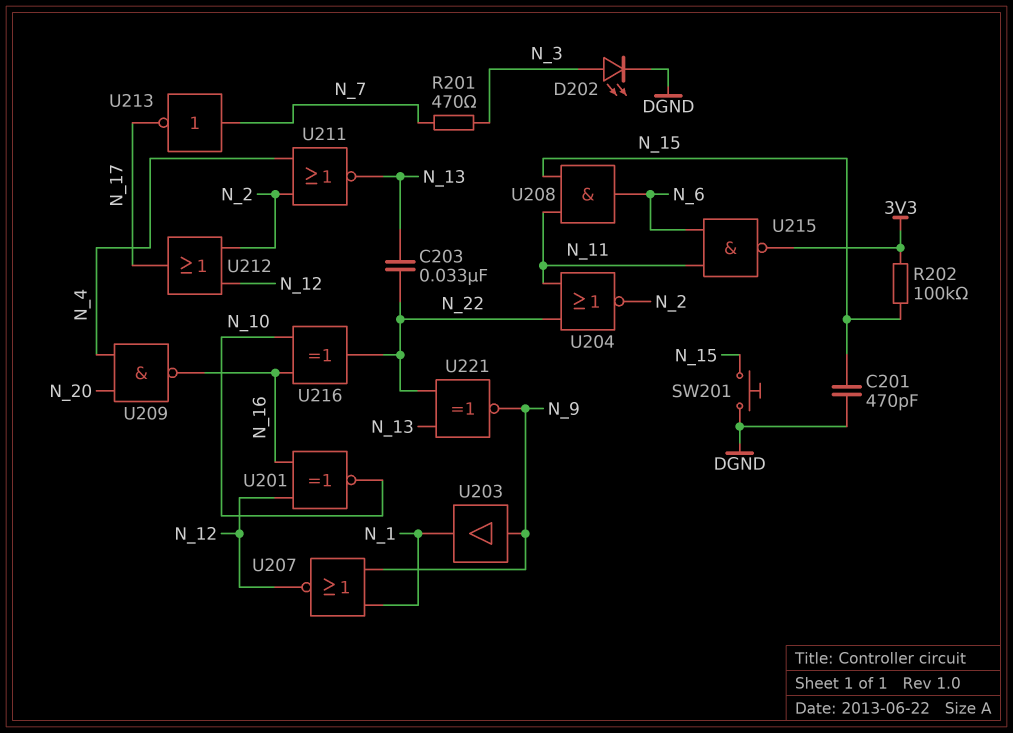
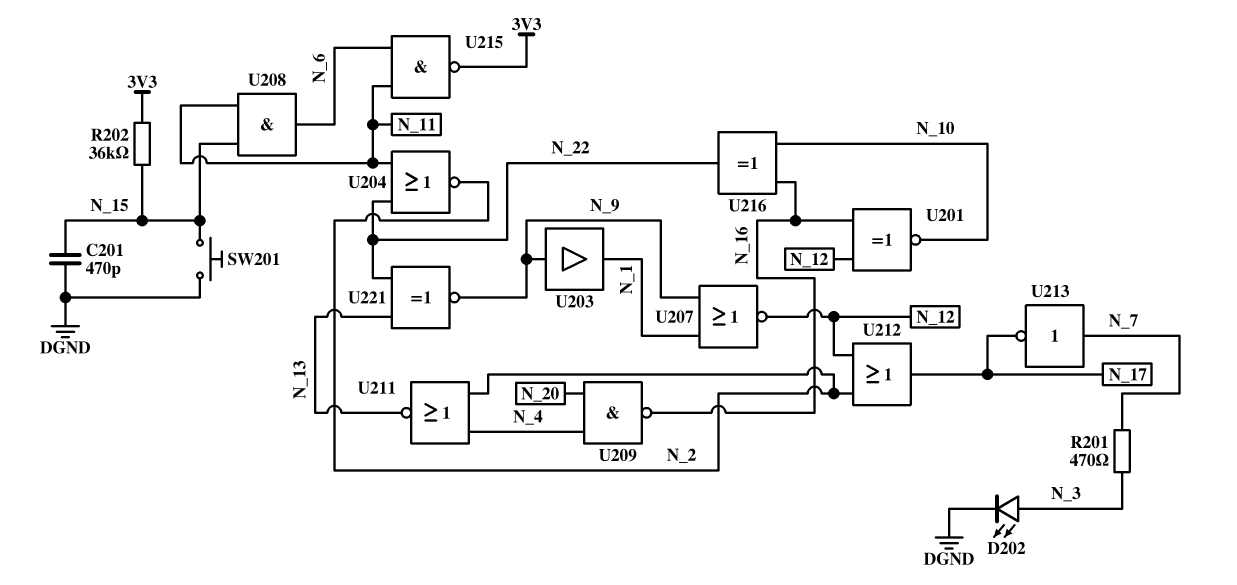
C203: 33nF (N_13, N_22) -> none
R202: 100k (3V3, N_15) -> 36k (3V3, N_15)

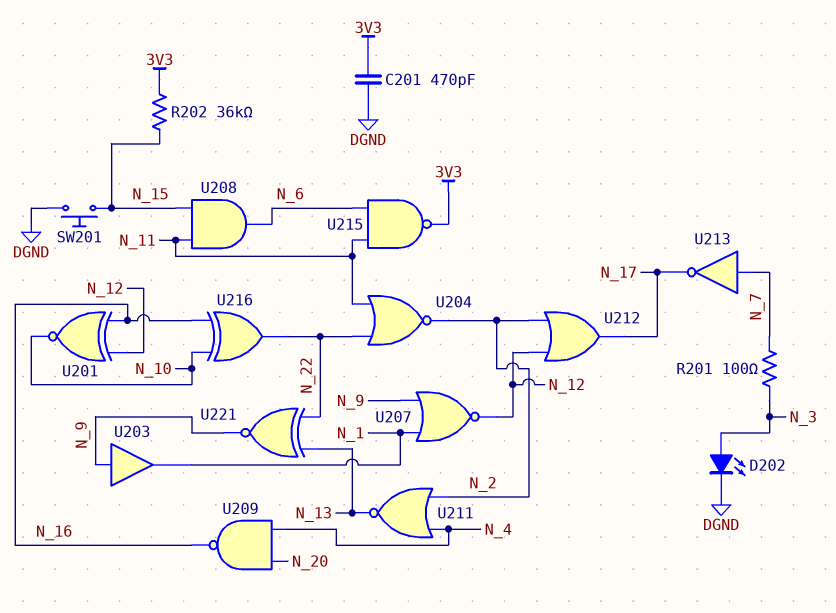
C201: 470pF (DGND, N_15) -> 470pF (3V3, DGND)
R201: 470 (N_3, N_7) -> 100 (N_3, N_7)

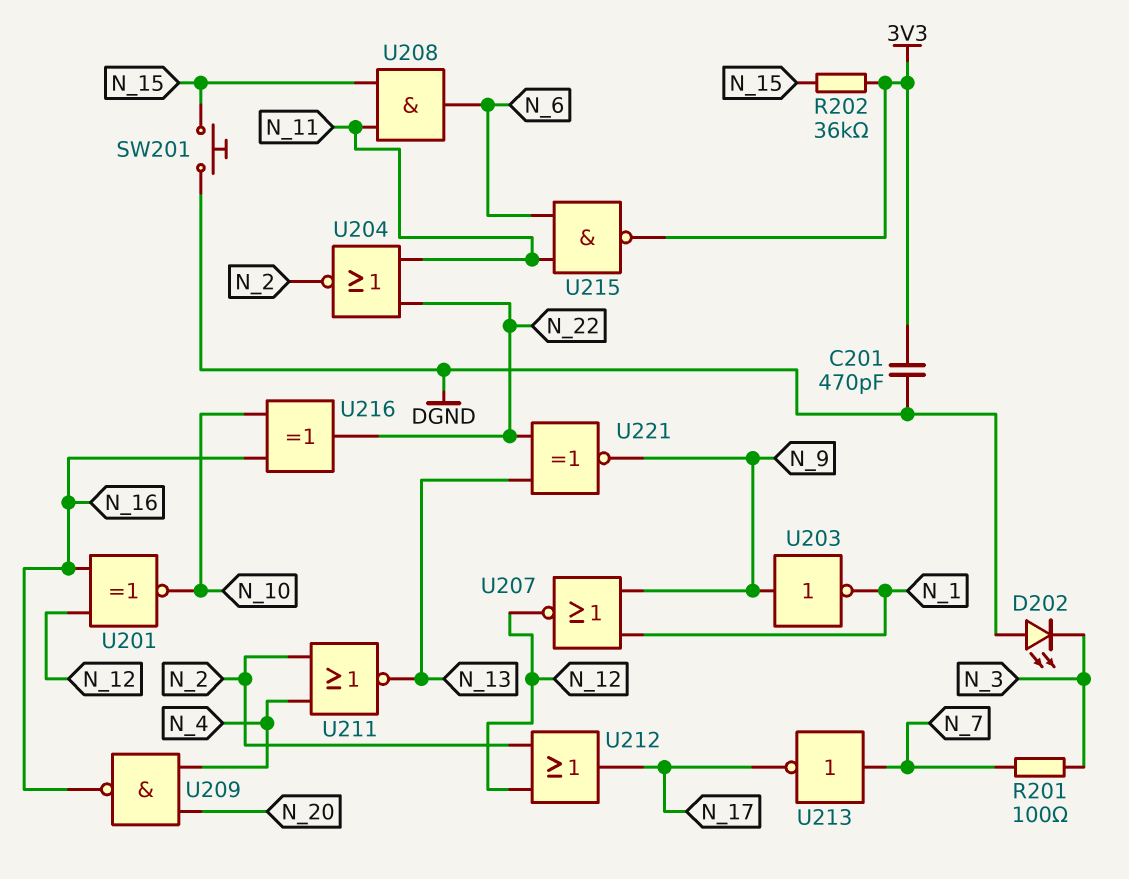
D202: LED (A N_3, K DGND) -> LED (A DGND, K N_3)
U203: buffer (in N_9, out N_1) -> NOT (in N_9, out N_1)

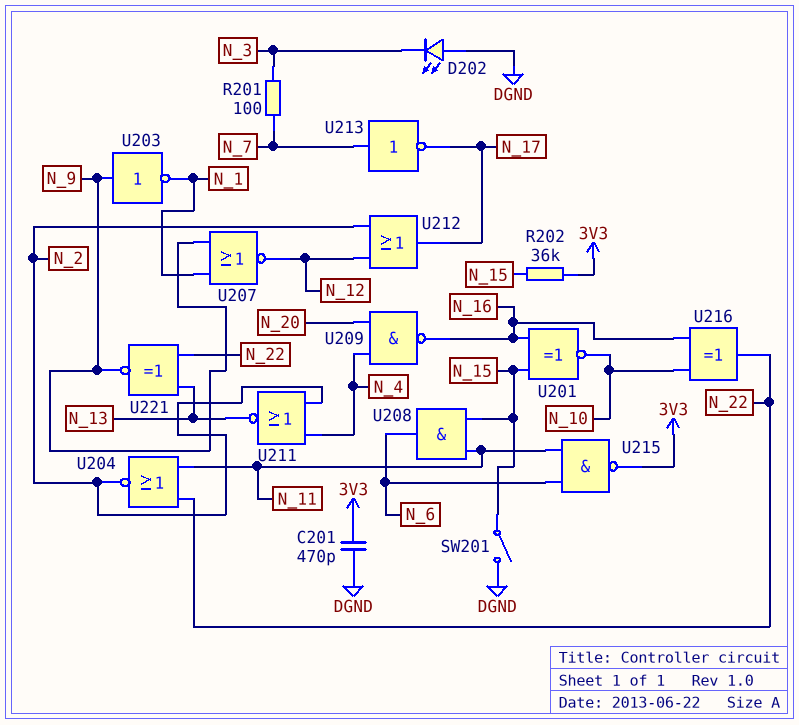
SW201: button (DGND, N_15) -> switch (DGND, N_15)
U201: XNOR (in N_12, in N_16, out N_10) -> XNOR (in N_15, in N_16, out N_10)

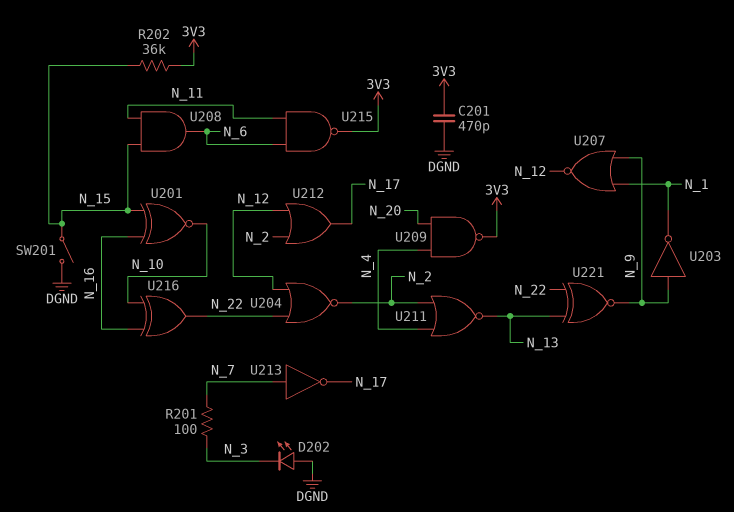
U204: NOR (in N_11, in N_22, out N_2) -> NOR (in N_12, in N_22, out N_2)
U209: NAND (in N_4, in N_20, out N_16) -> NAND (in N_4, in N_20, out 3V3)

